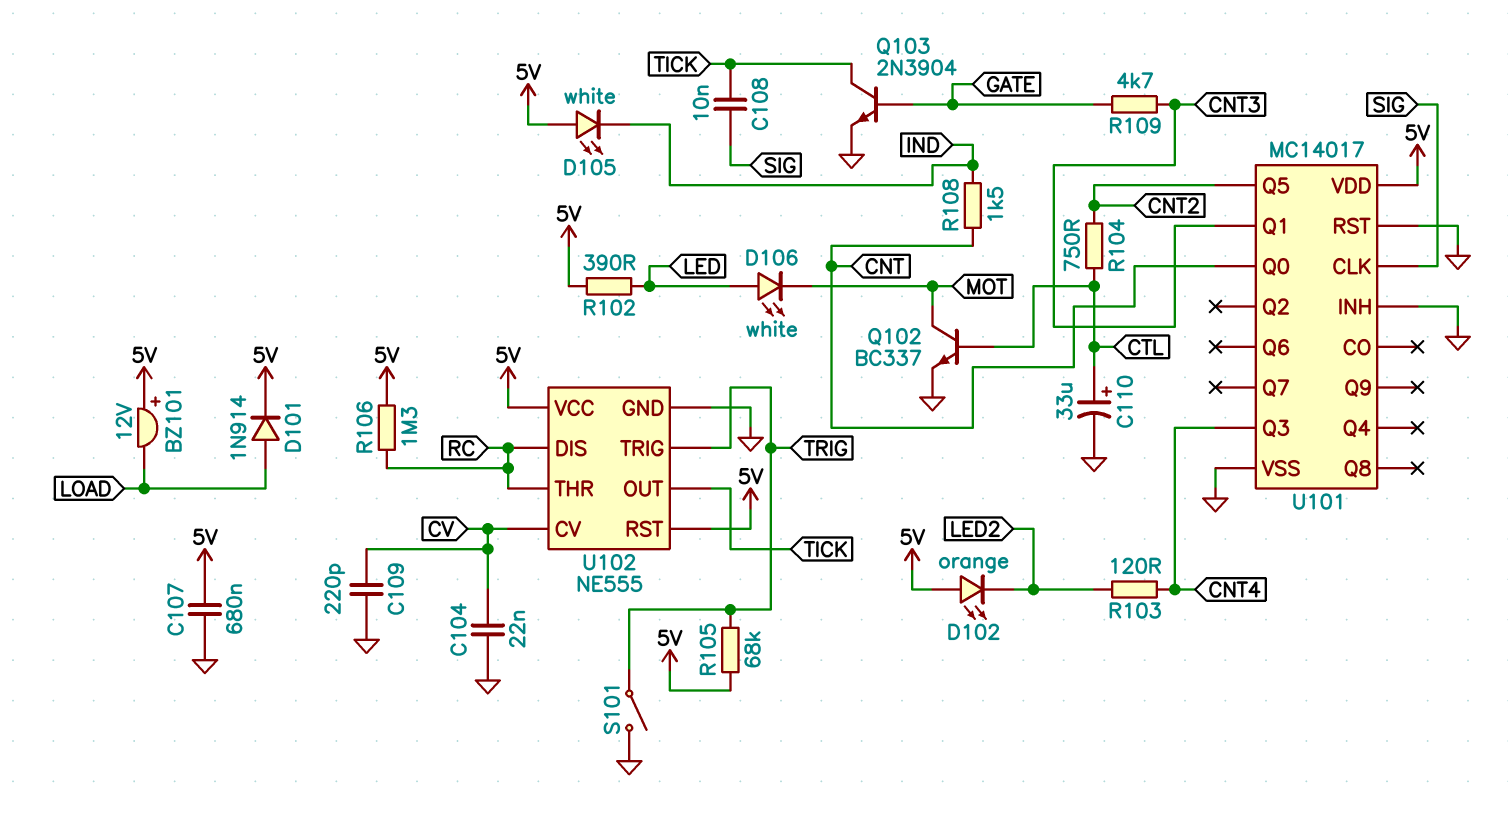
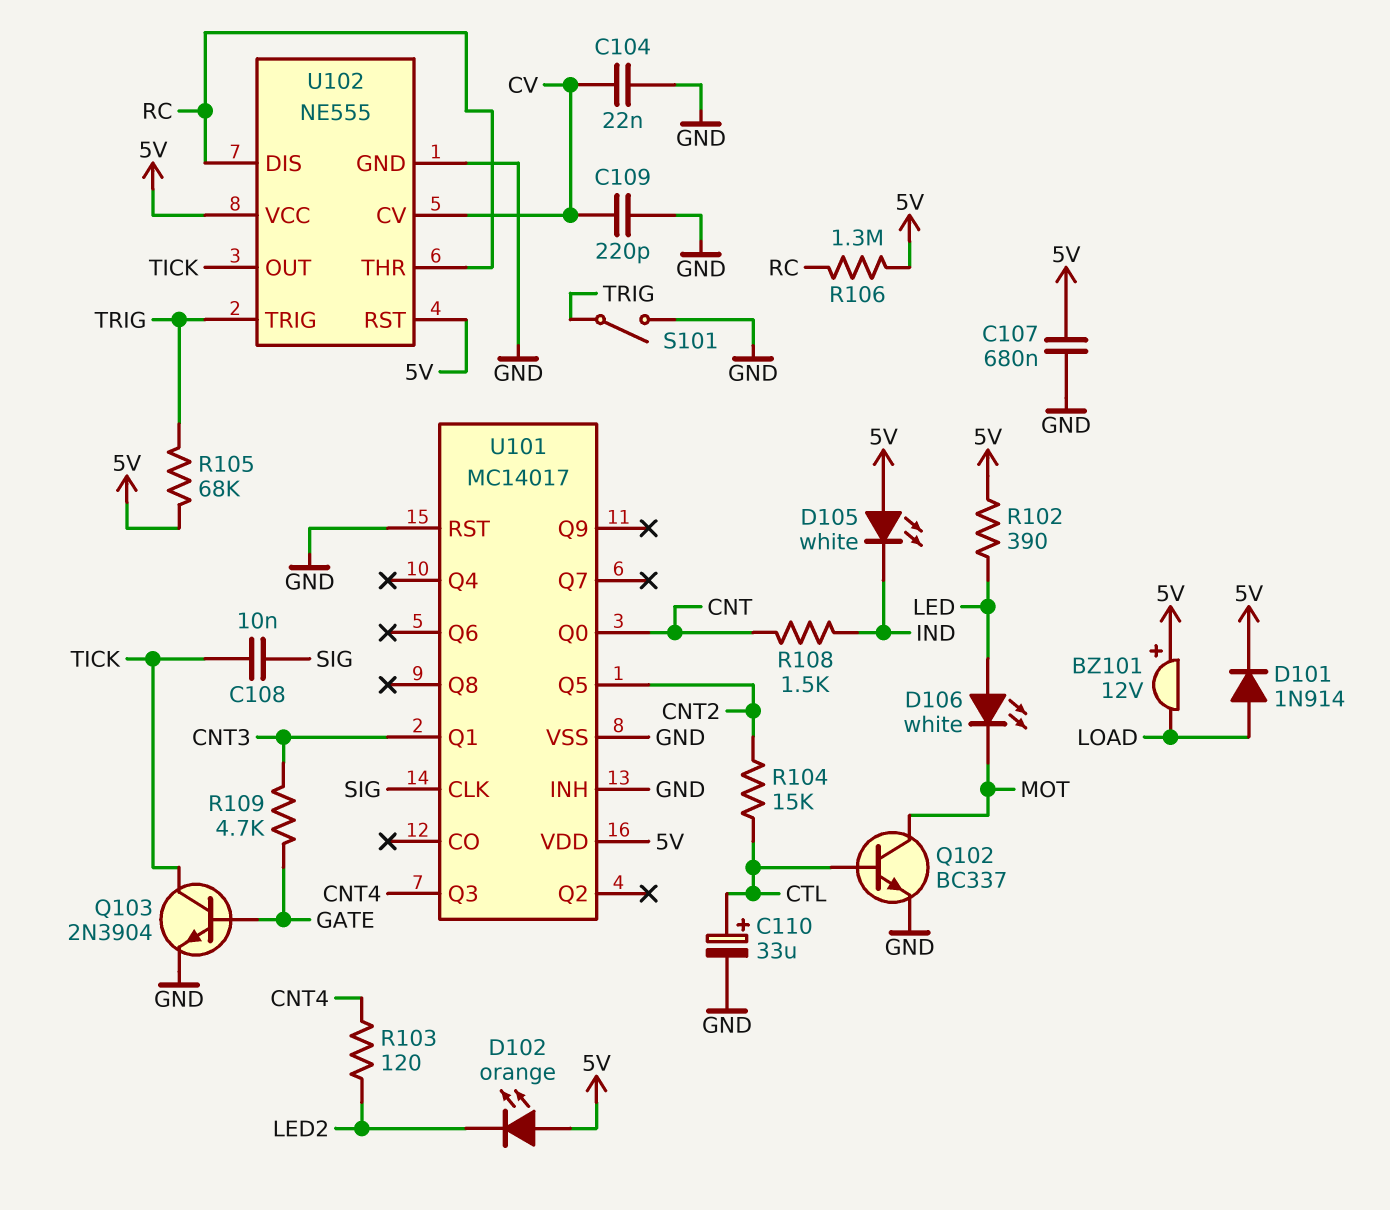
R104: 750 (CNT2, CTL) -> 15k (CNT2, CTL)

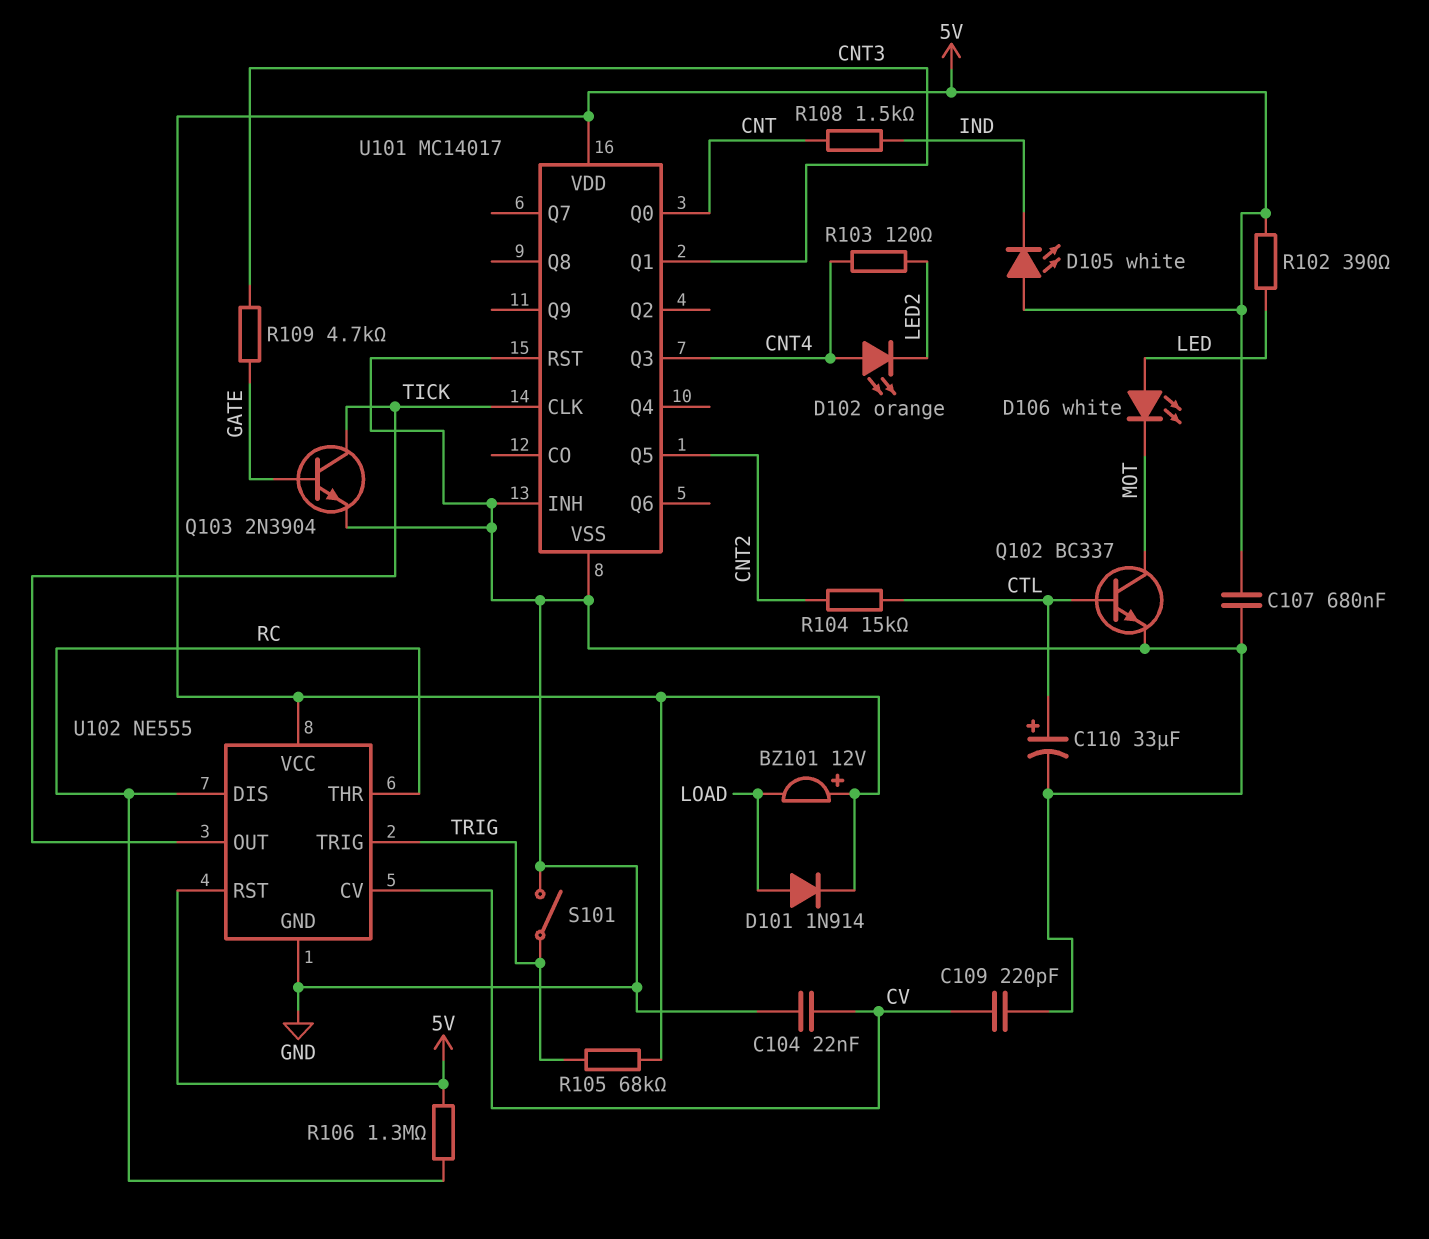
C108: 10nF (SIG, TICK) -> none
D102: LED orange (A 5V, K LED2) -> LED orange (A CNT4, K LED2)
U101 pin CLK: SIG -> TICK

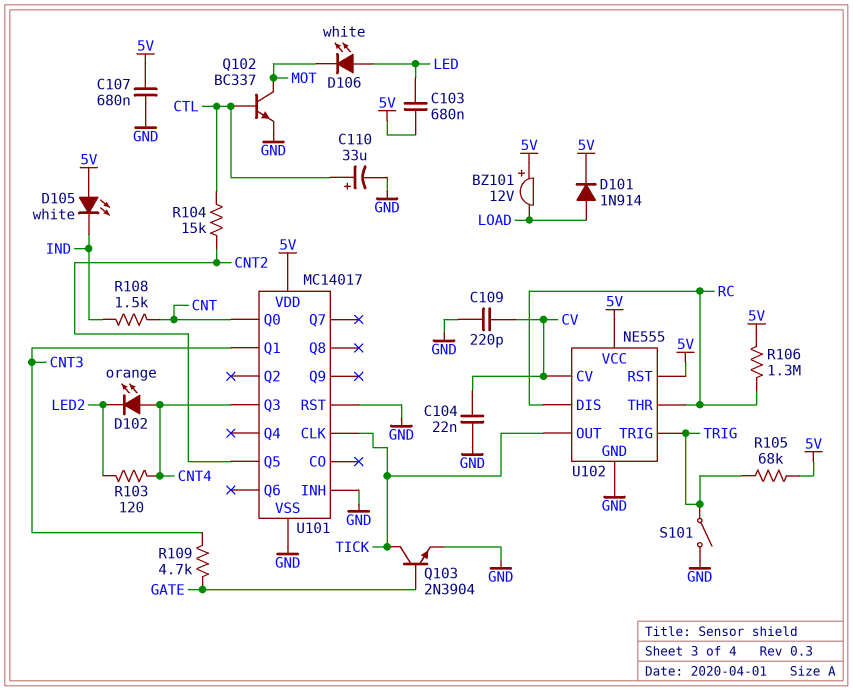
C103: none -> 680nF (5V, LED)
R102: 390 (5V, LED) -> none

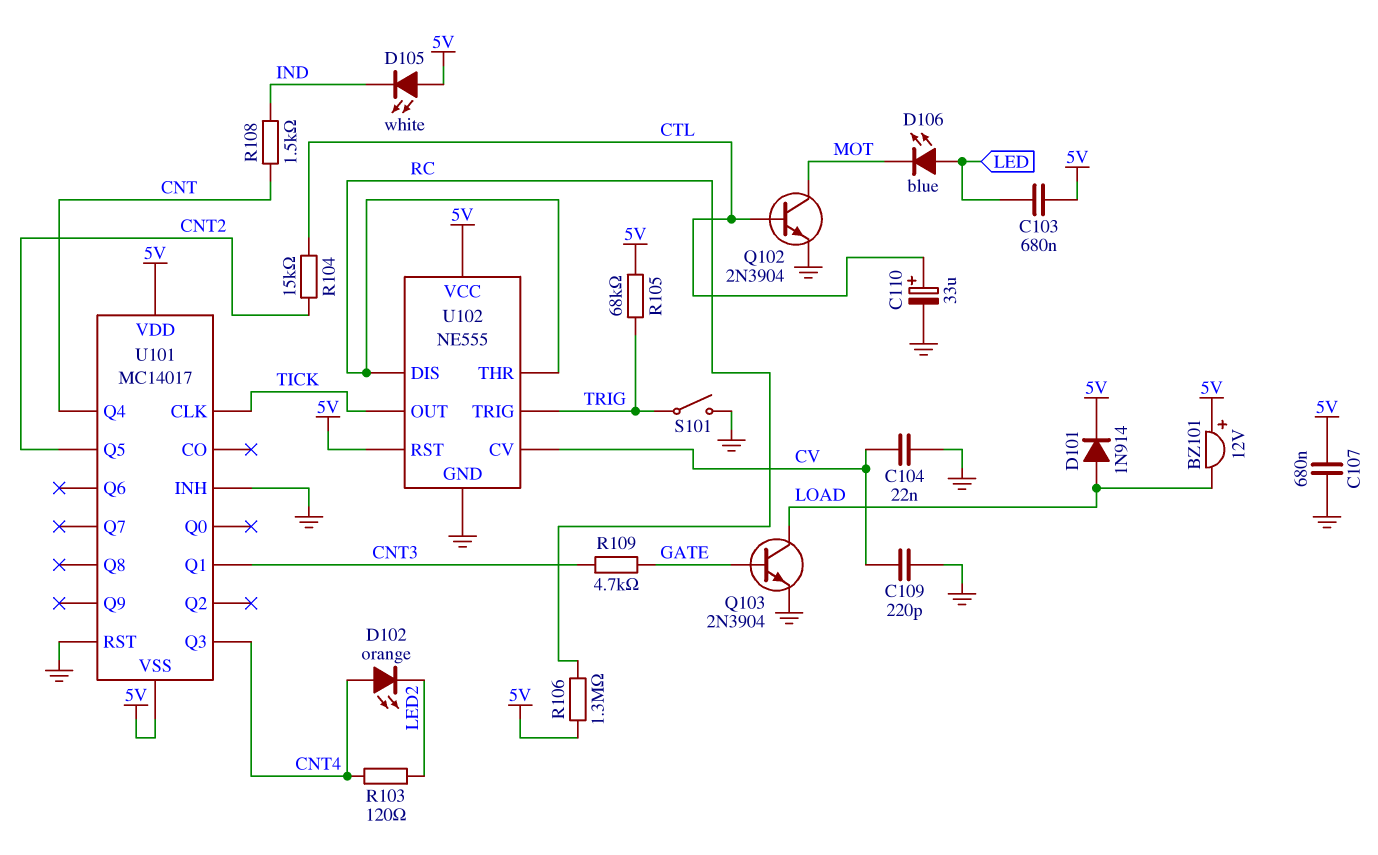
D106: LED white (A LED, K MOT) -> LED blue (A LED, K MOT)
Q102: NPN BC337 (B CTL, C MOT, E GND) -> NPN 2N3904 (B CTL, C MOT, E GND)
Q103: NPN 2N3904 (B GATE, C TICK, E GND) -> NPN 2N3904 (B GATE, C LOAD, E GND)
U101 pin Q0: CNT -> none
U101 pin Q4: none -> CNT
U101 pin VSS: GND -> 5V

